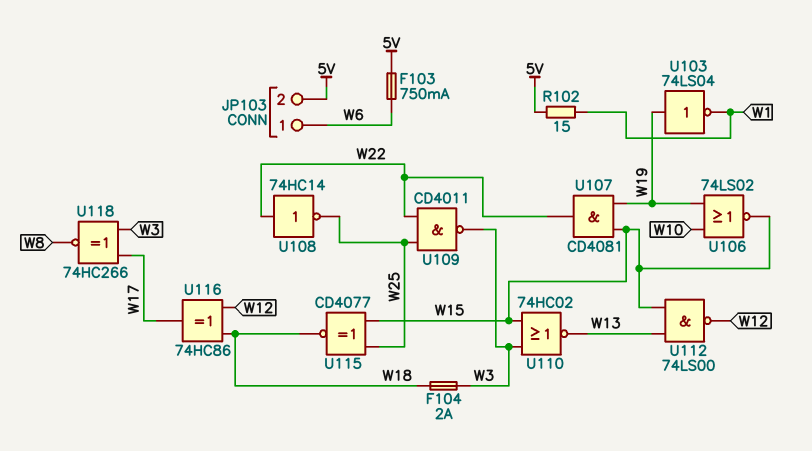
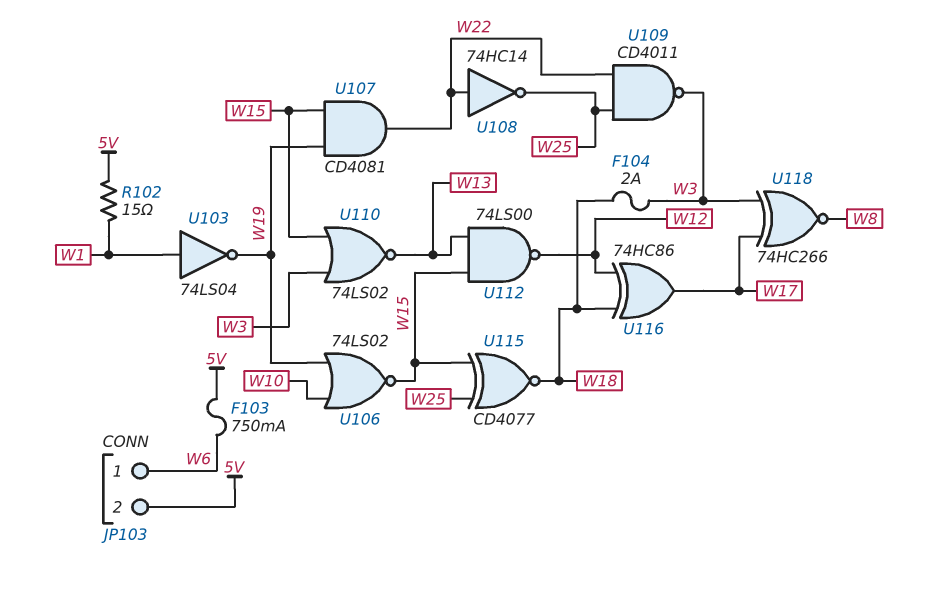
U103: NOT 74LS04 (in W19, out W1) -> NOT 74LS04 (in W1, out W19)
U110: NOR 74HC02 (in W3, in W15, out W13) -> NOR 74LS02 (in W3, in W15, out W13)

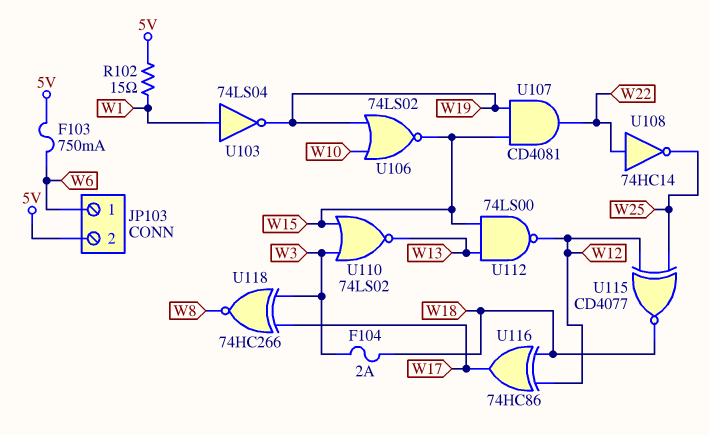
U109: NAND CD4011 (in W22, in W25, out W3) -> none
U115: XNOR CD4077 (in W15, in W25, out W18) -> XNOR CD4077 (in W12, in W25, out W18)

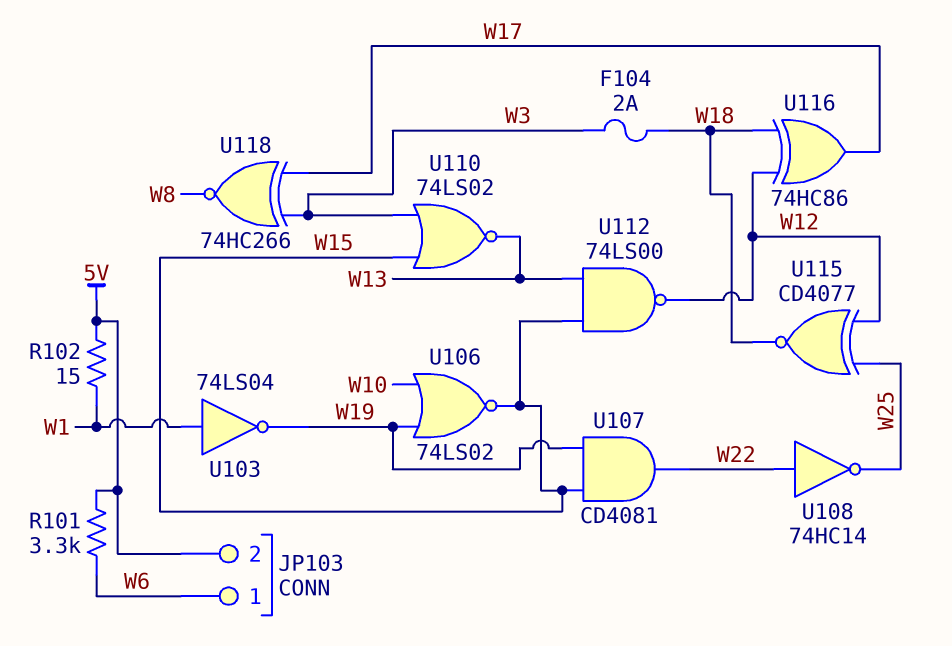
F103: 750mA (5V, W6) -> none
R101: none -> 3.3k (5V, W6)

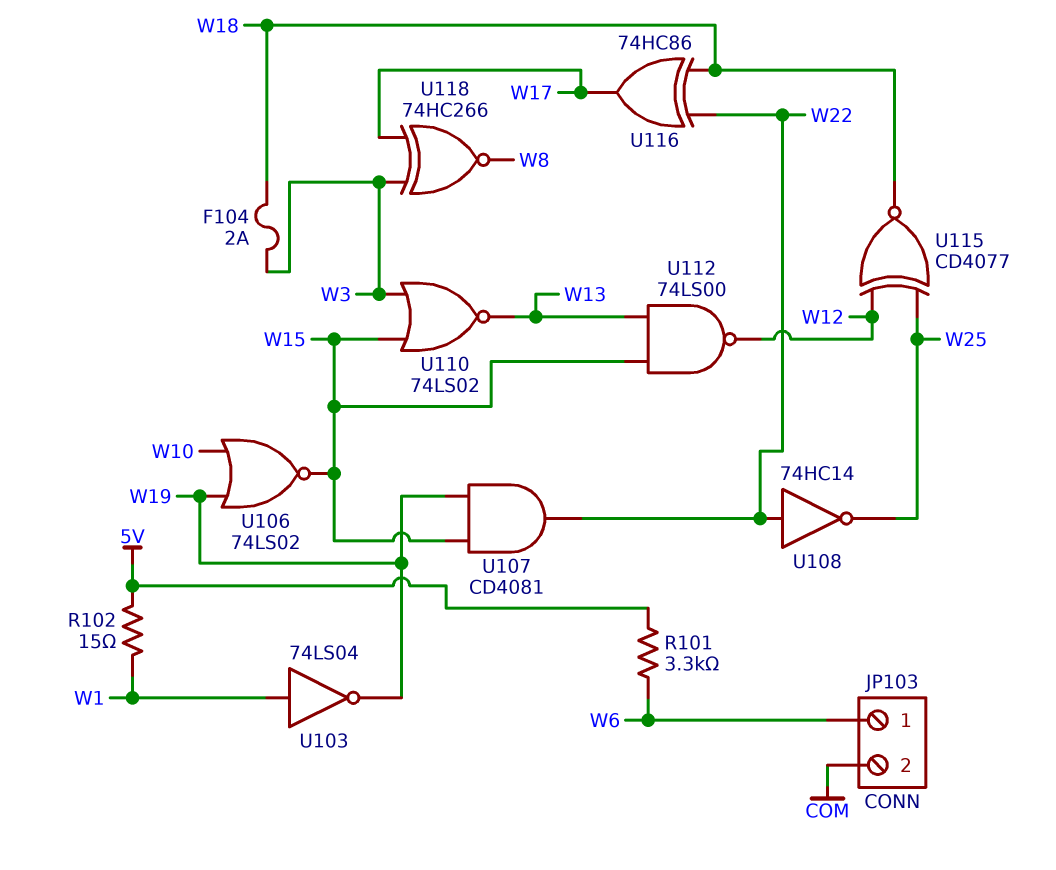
JP103 pin 2: 5V -> COM
U116: XOR 74HC86 (in W12, in W18, out W17) -> XOR 74HC86 (in W18, in W22, out W17)

